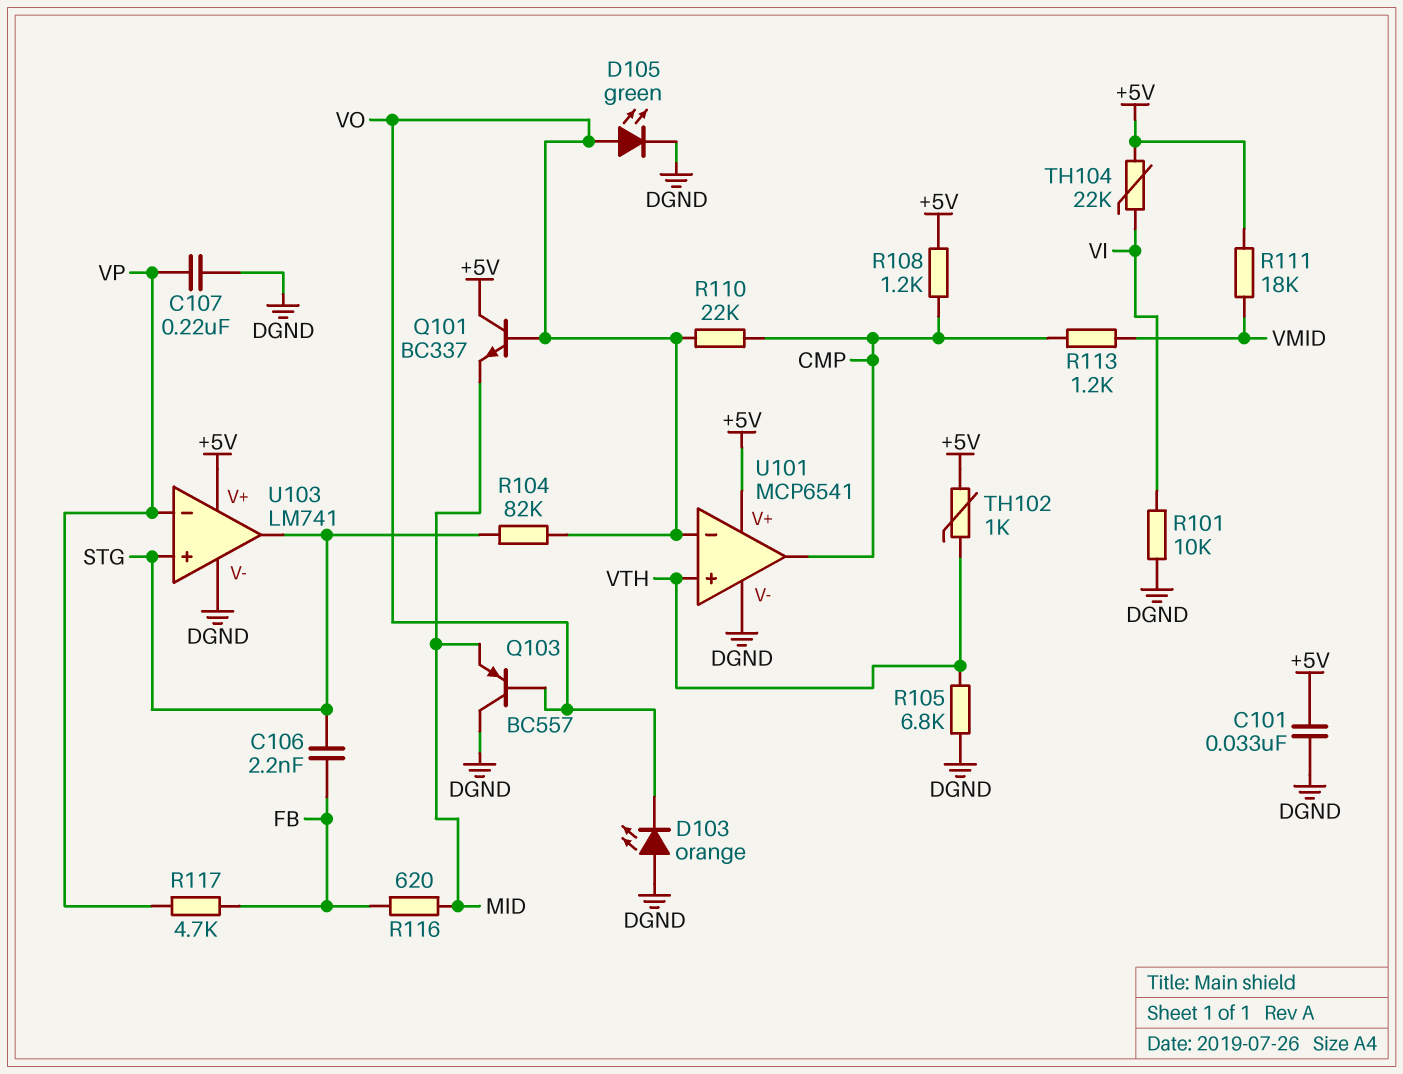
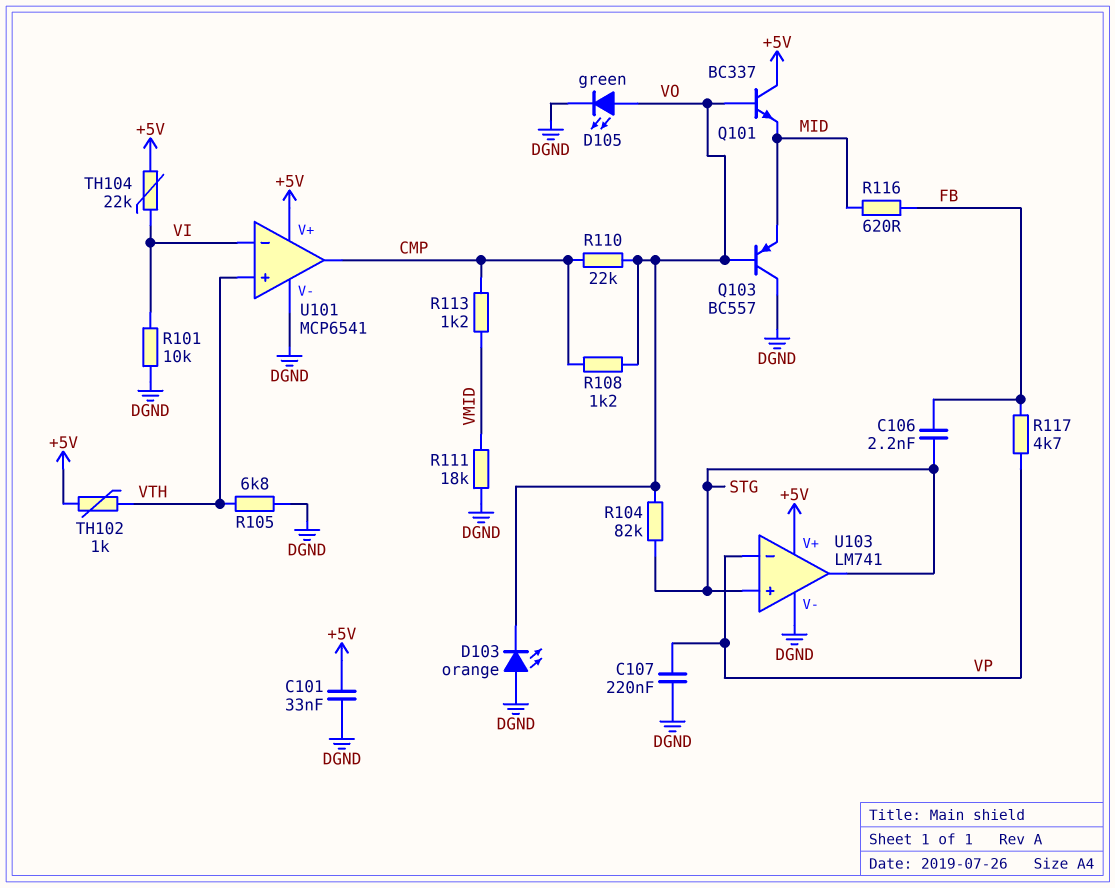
R108: 1.2k (+5V, CMP) -> 1.2k (CMP, VO)
R111: 18k (+5V, VMID) -> 18k (DGND, VMID)
U101 pin in-: VO -> VI

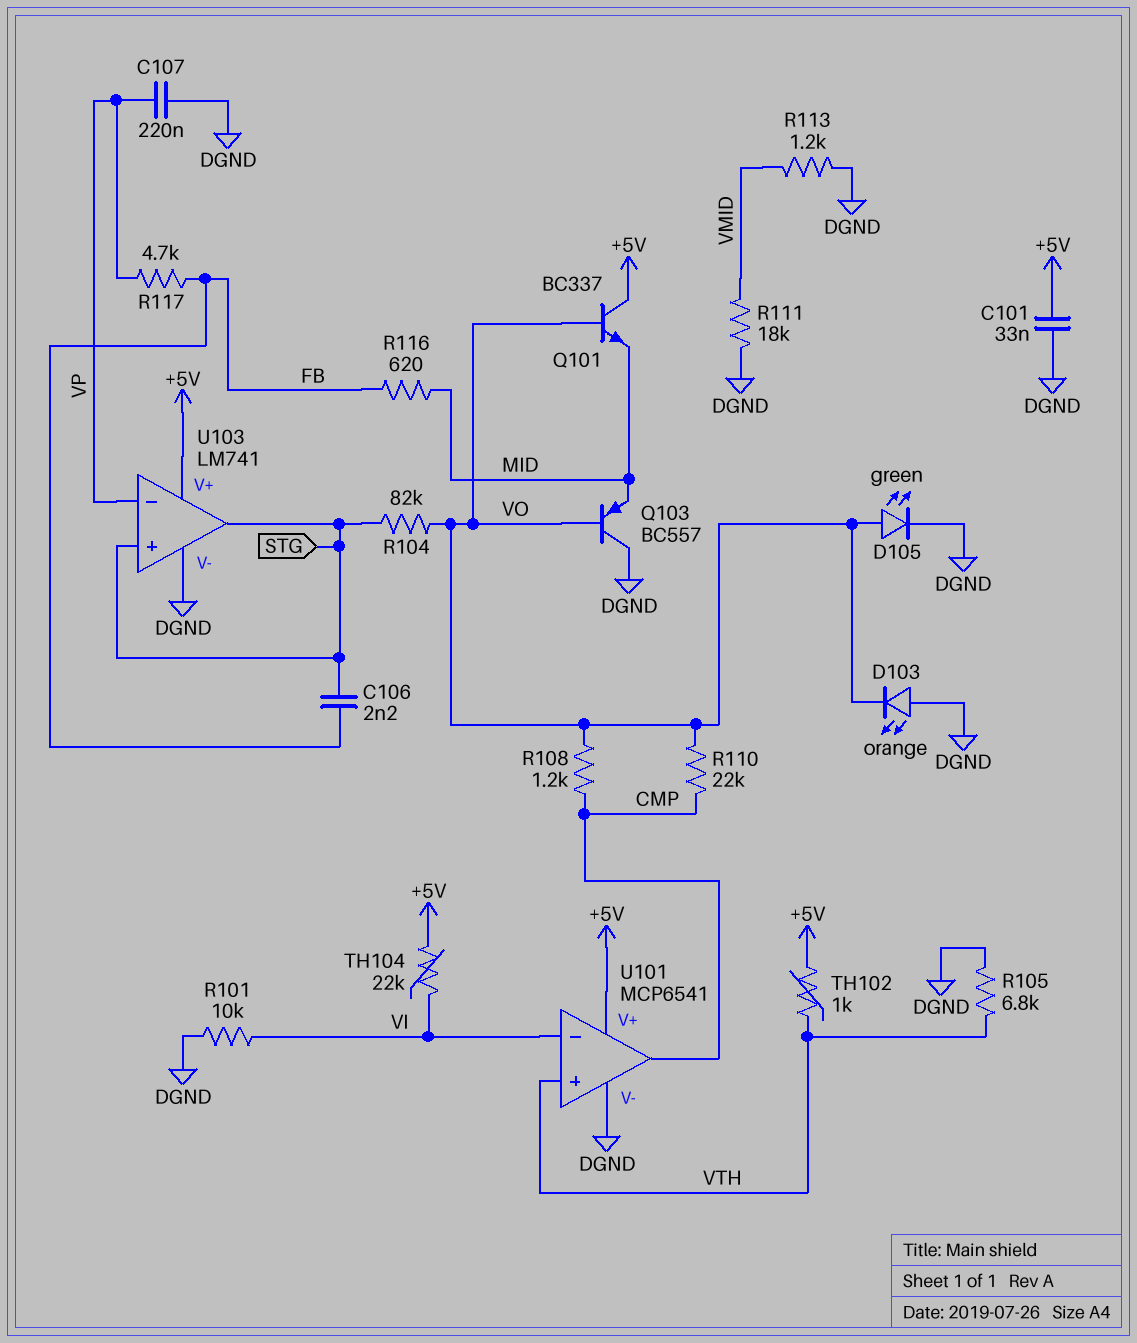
R113: 1.2k (CMP, VMID) -> 1.2k (DGND, VMID)

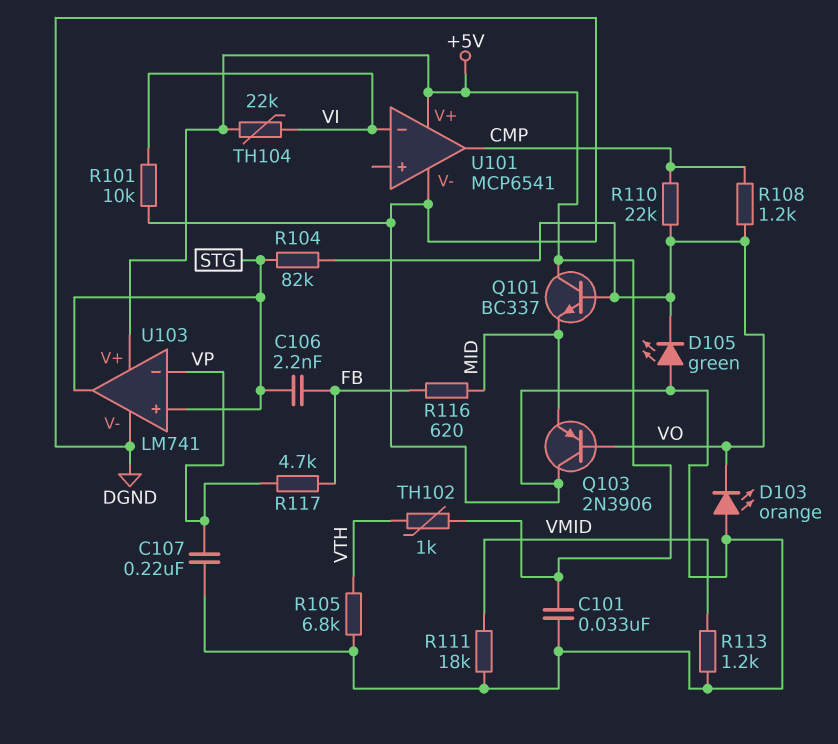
D105: LED green (A VO, K DGND) -> LED green (A DGND, K VO)
Q103: PNP BC557 (B VO, C DGND, E MID) -> PNP 2N3906 (B VO, C DGND, E MID)
U101 pin in+: VTH -> none

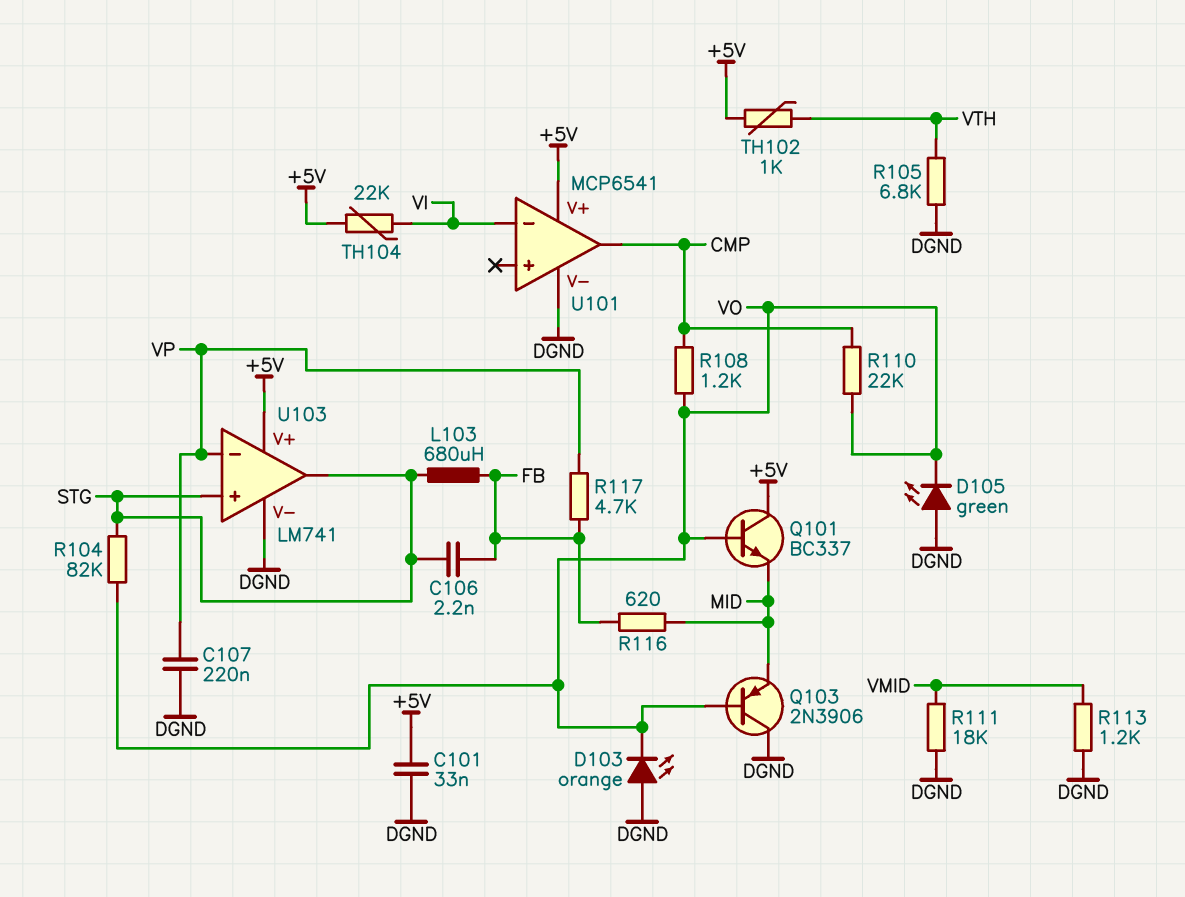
L103: none -> 680uH (FB, STG)
R101: 10k (DGND, VI) -> none

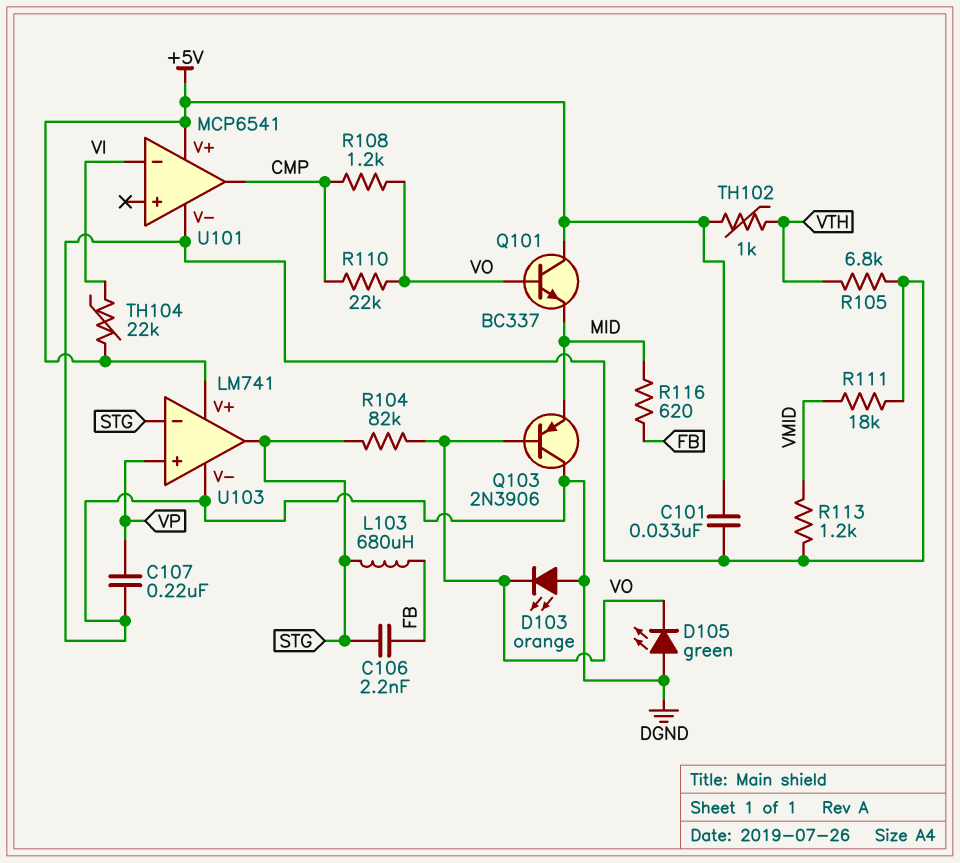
R117: 4.7k (FB, VP) -> none
U103 pin in+: STG -> VP
U103 pin in-: VP -> STG

